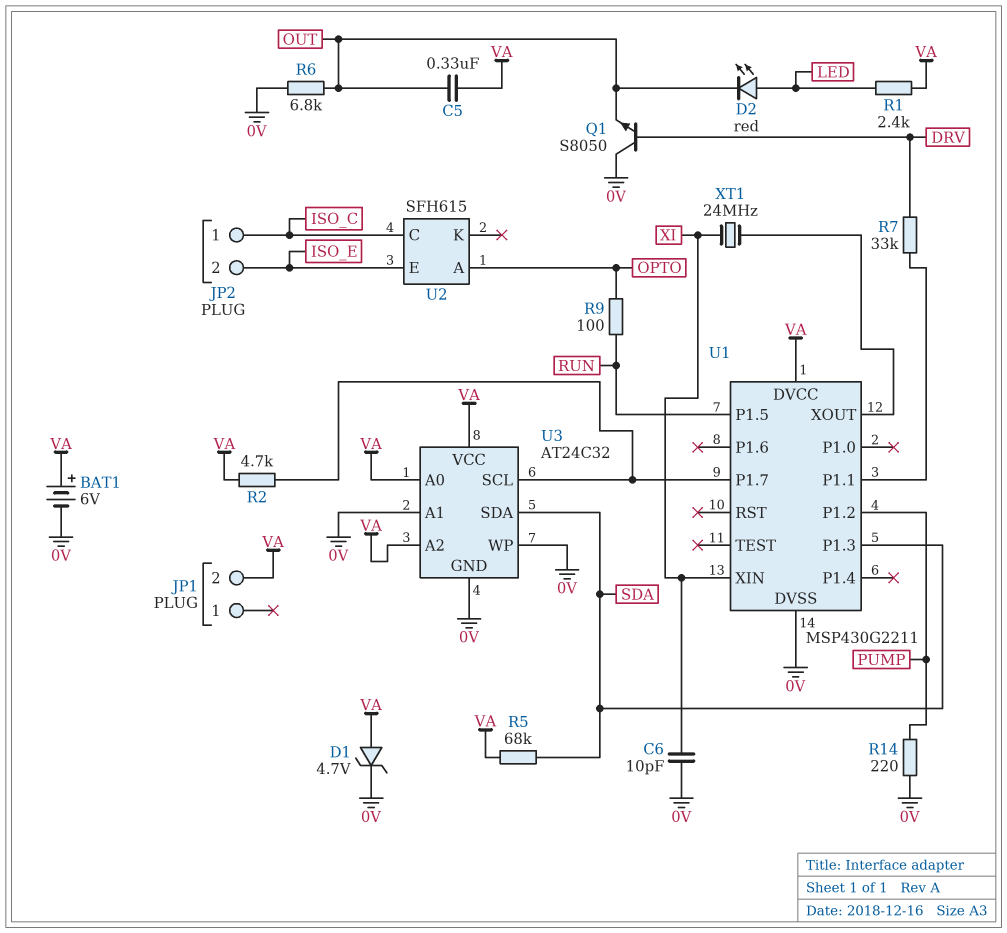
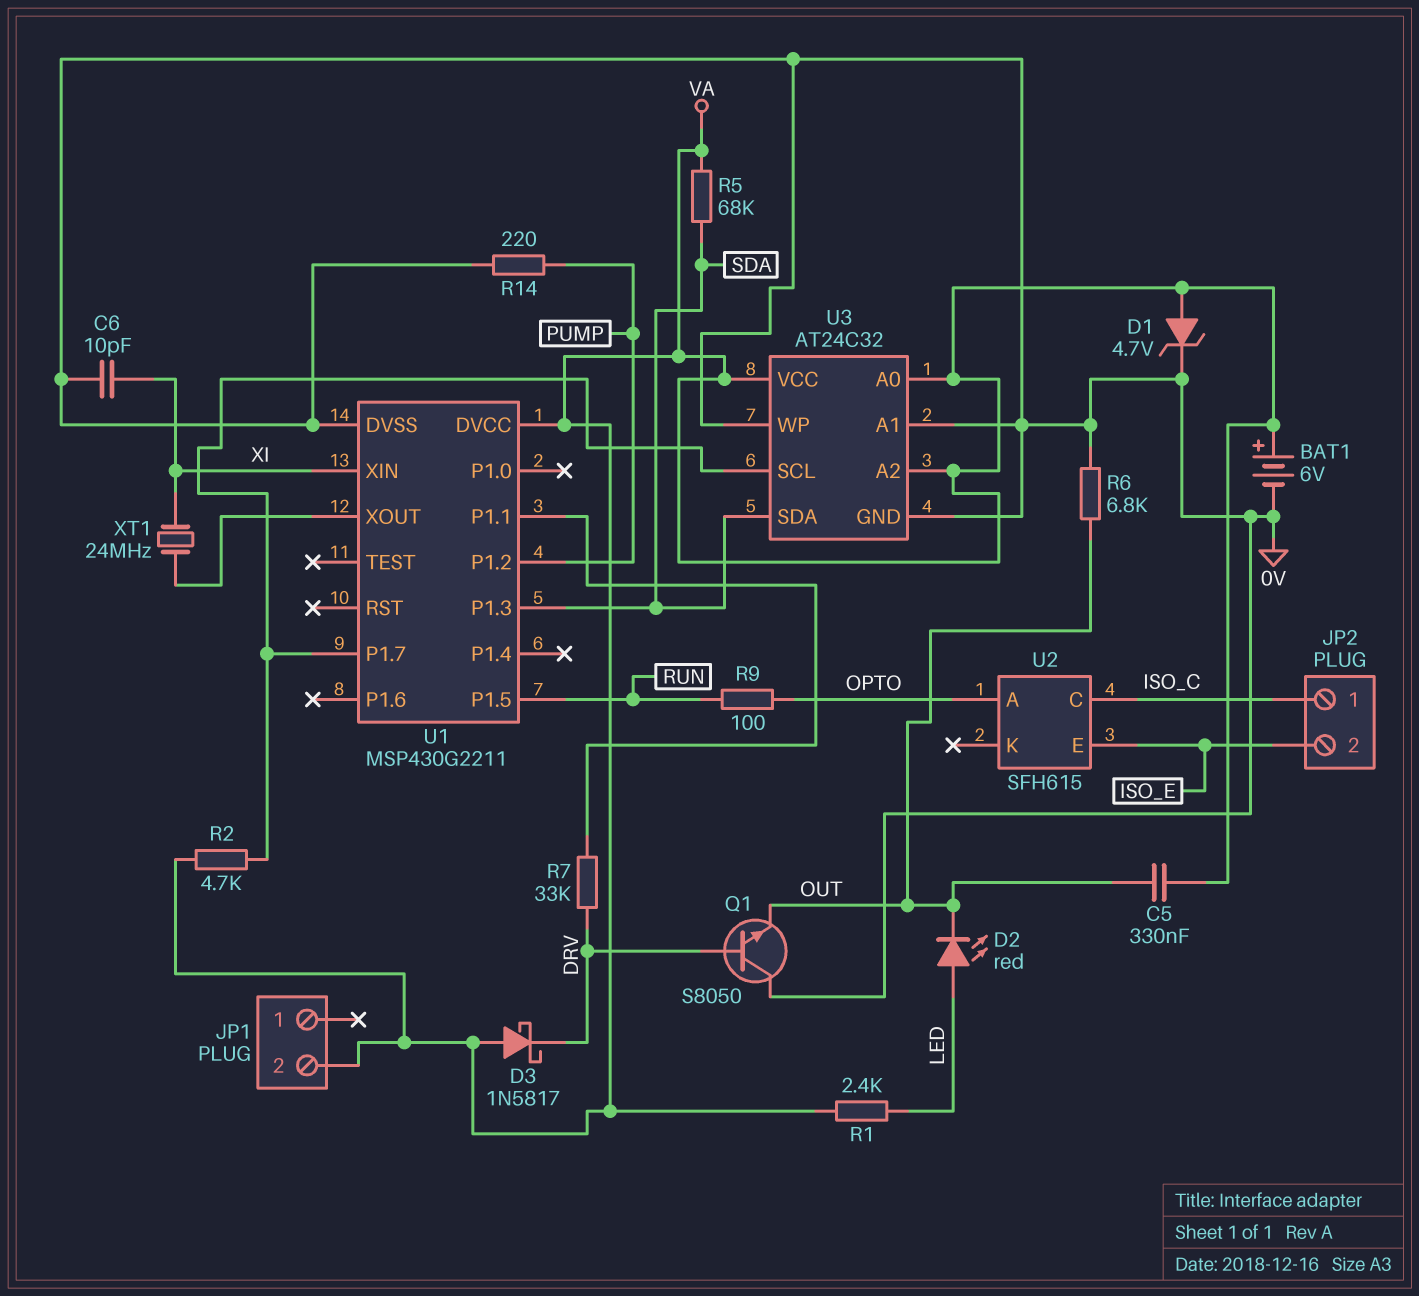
D3: none -> schottky 1N5817 (A VA, K DRV)

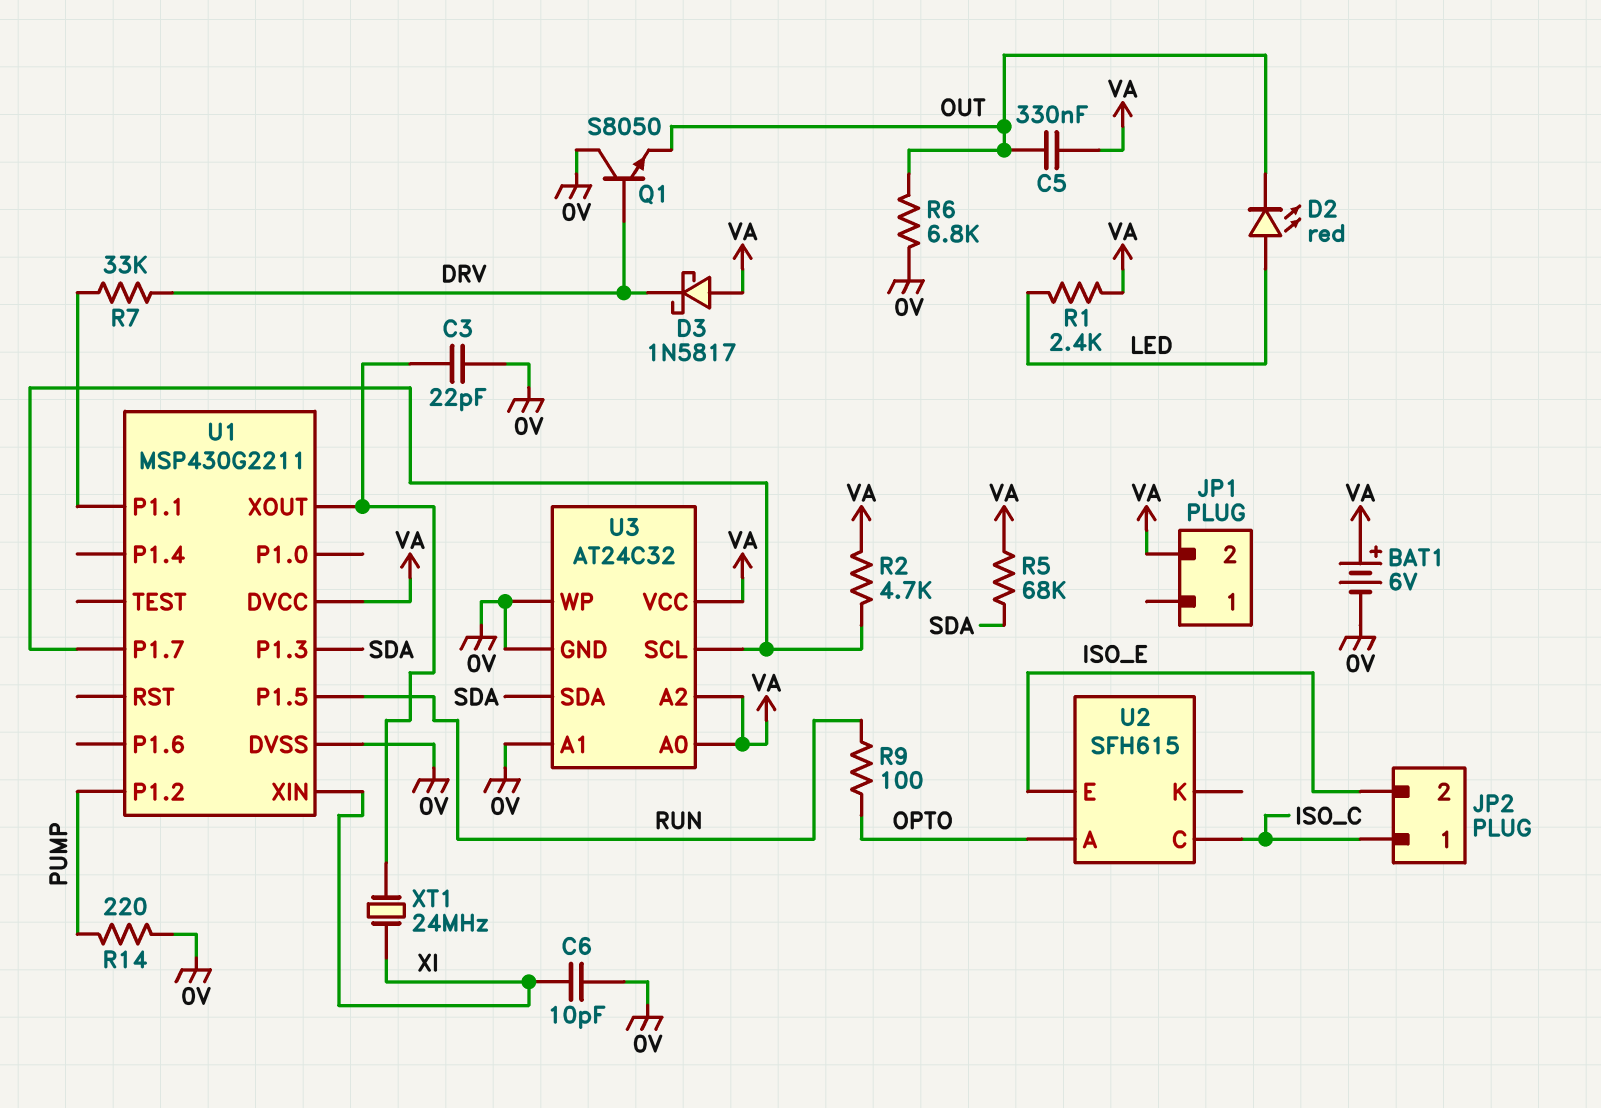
C3: none -> 22pF (0V, U1/XOUT)
D1: zener 4.7V (A VA, K 0V) -> none

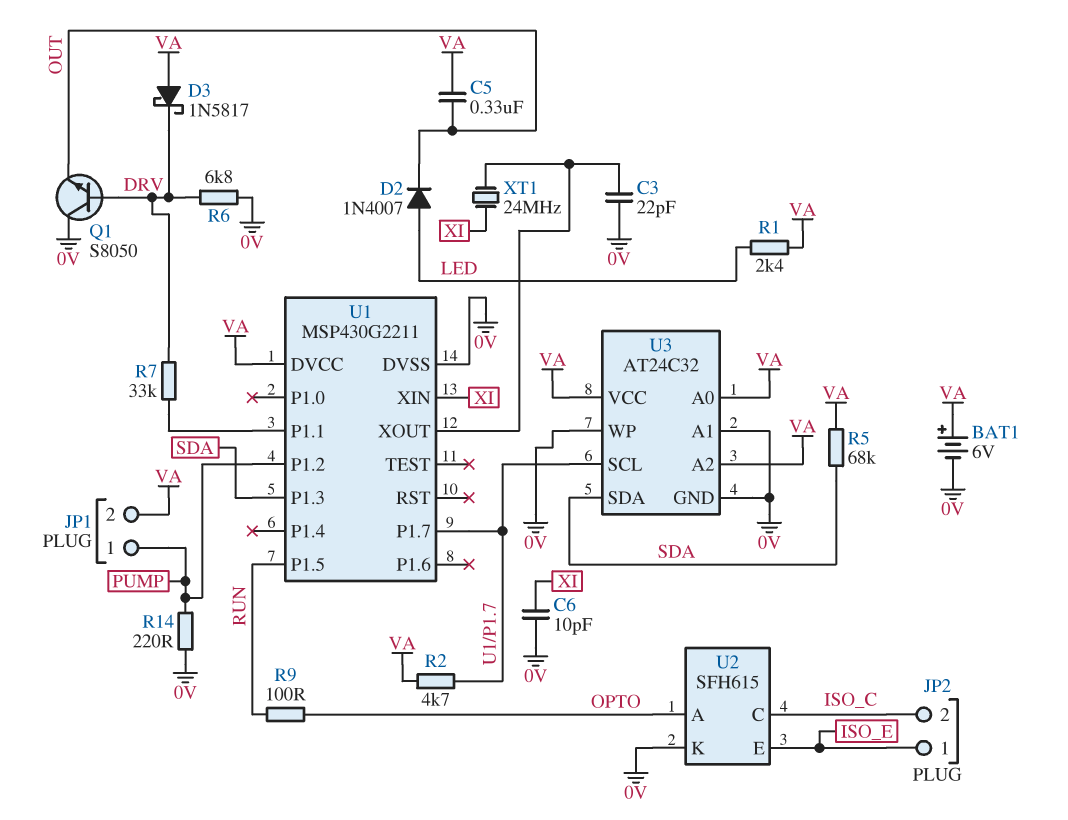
D2: LED red (A LED, K OUT) -> diode 1N4007 (A LED, K OUT)
JP1 pin 1: none -> PUMP
JP2 pin 1: ISO_C -> ISO_E
JP2 pin 2: ISO_E -> ISO_C
R6: 6.8k (0V, OUT) -> 6.8k (0V, DRV)
U2 pin K: none -> 0V

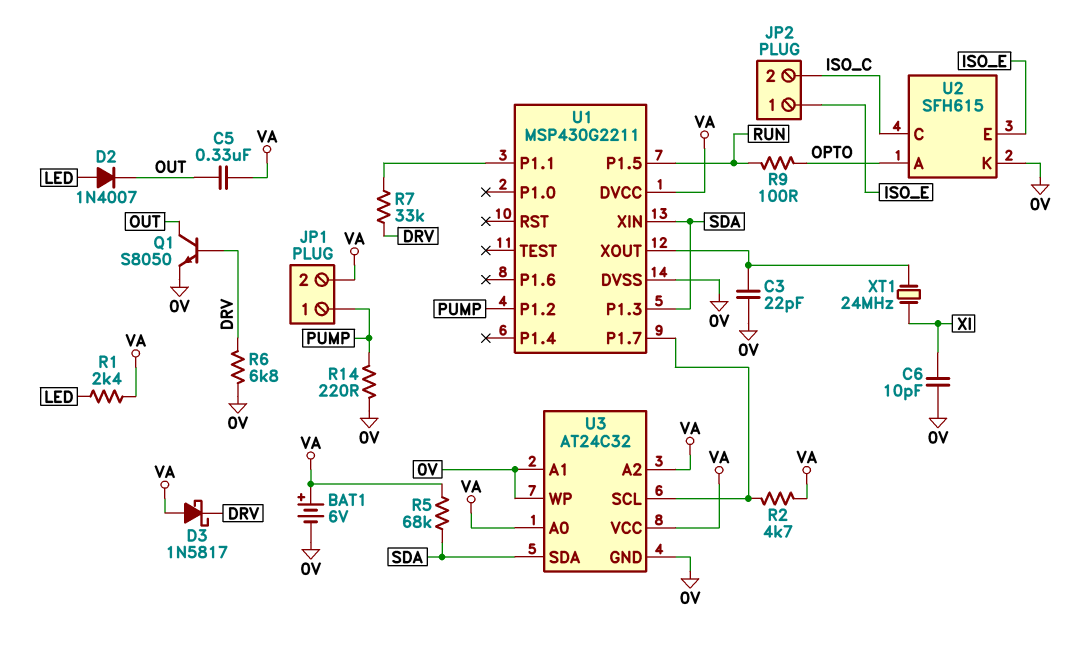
Q1: NPN S8050 (B DRV, C 0V, E OUT) -> NPN S8050 (B DRV, C OUT, E 0V)
U1 pin XIN: XI -> SDA

